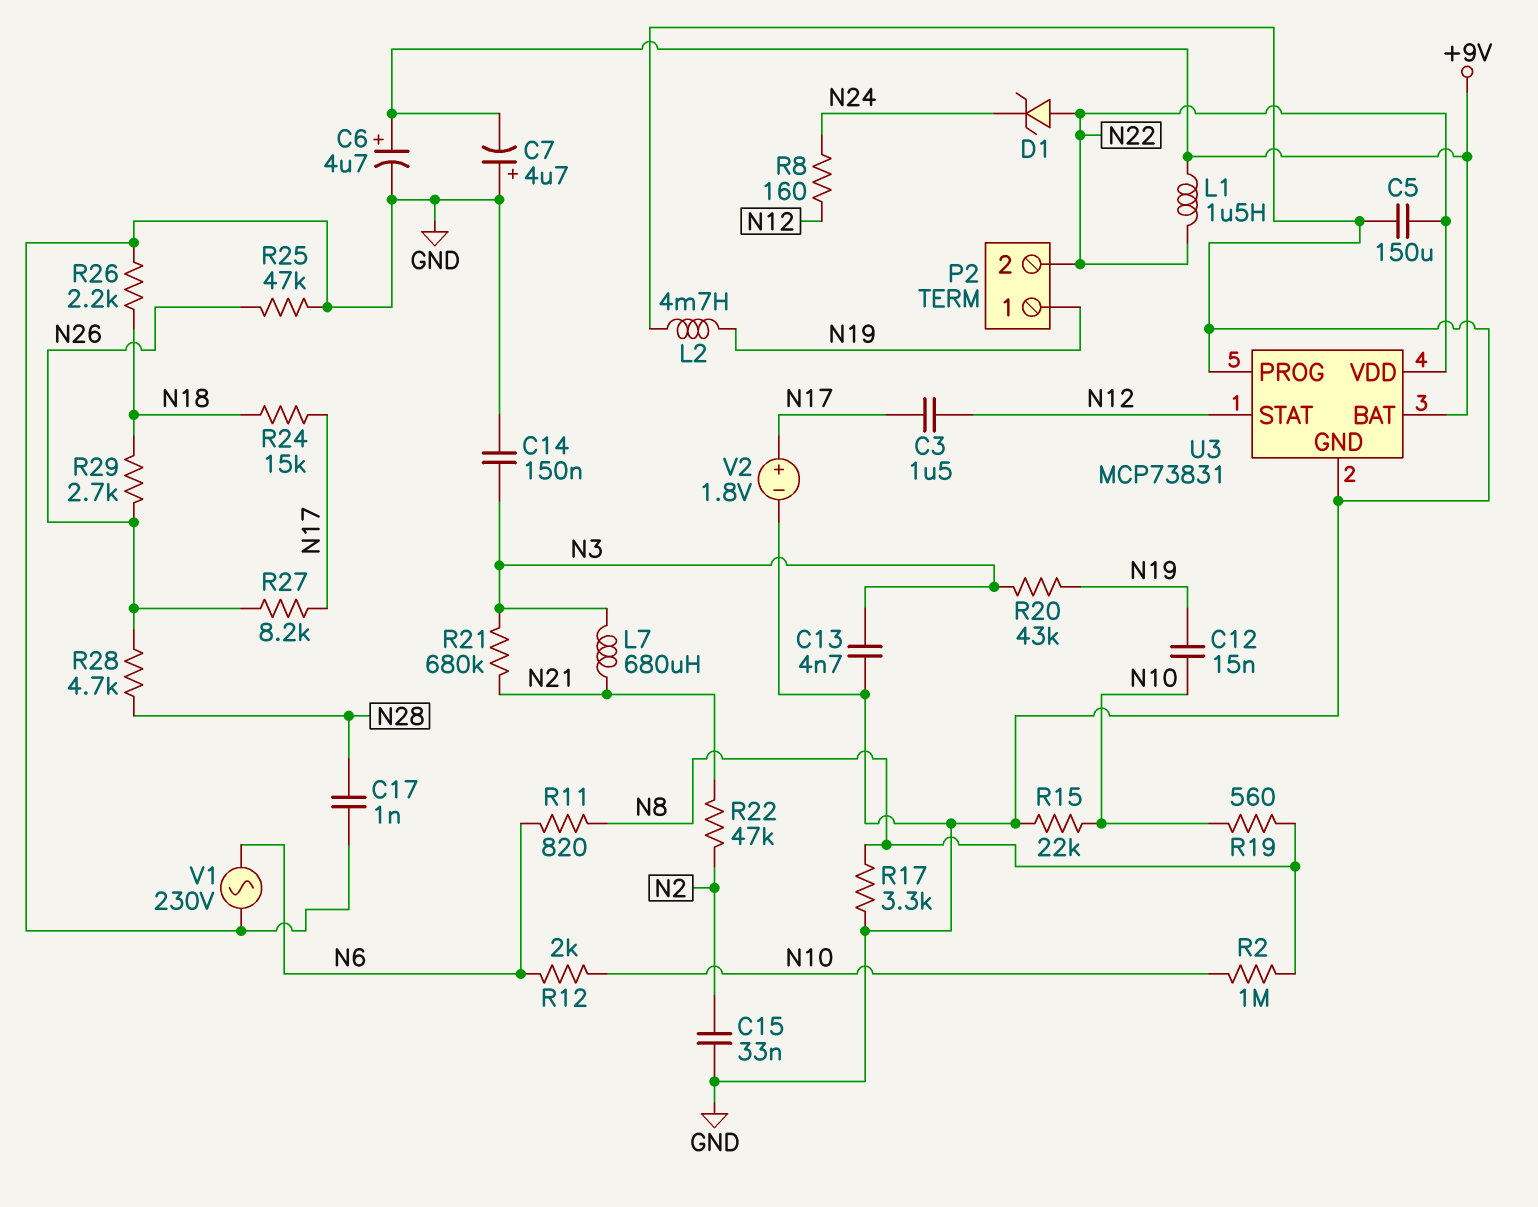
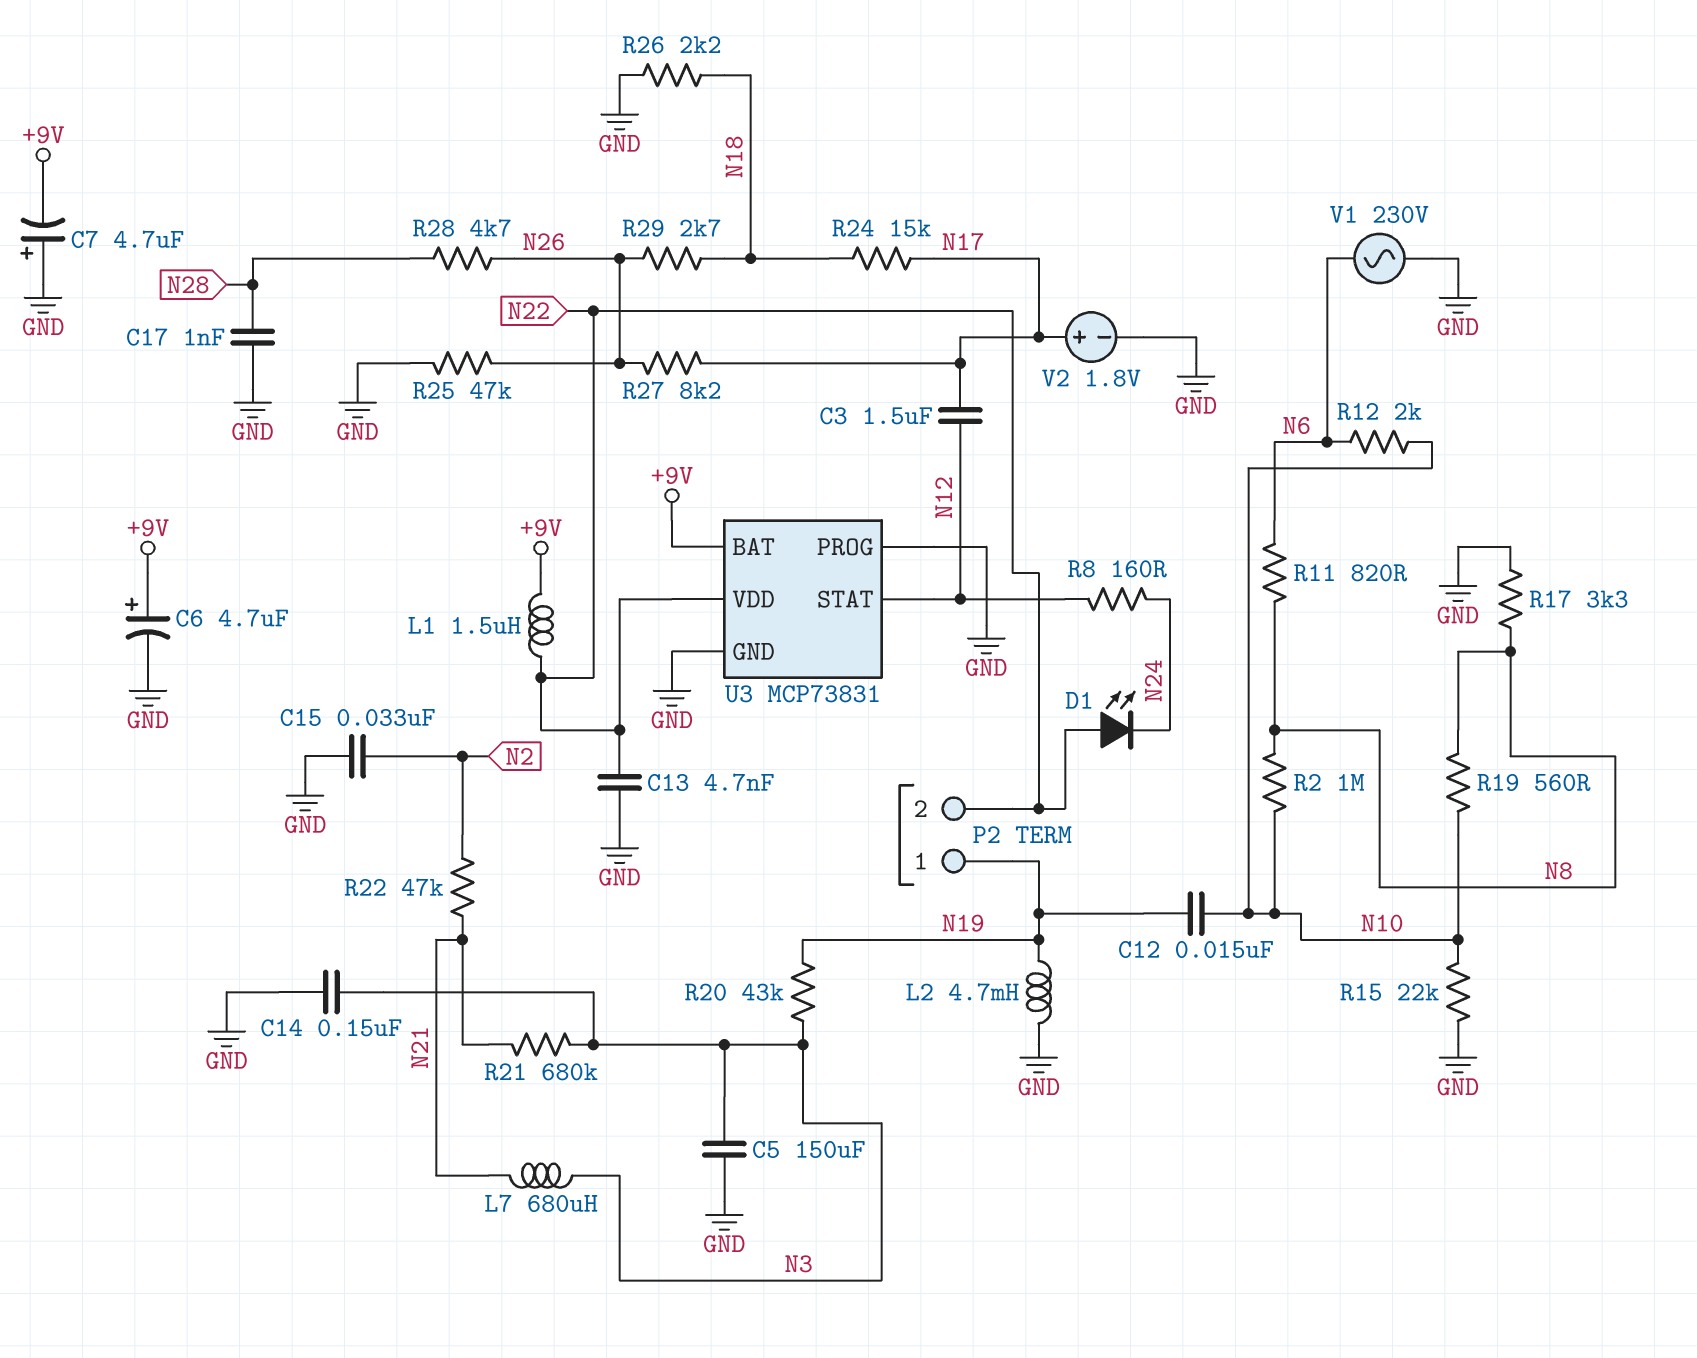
C5: 150uF (GND, N22) -> 150uF (GND, N3)
C13: 4.7nF (GND, N3) -> 4.7nF (GND, N22)
D1: zener (A N22, K N24) -> LED (A N22, K N24)

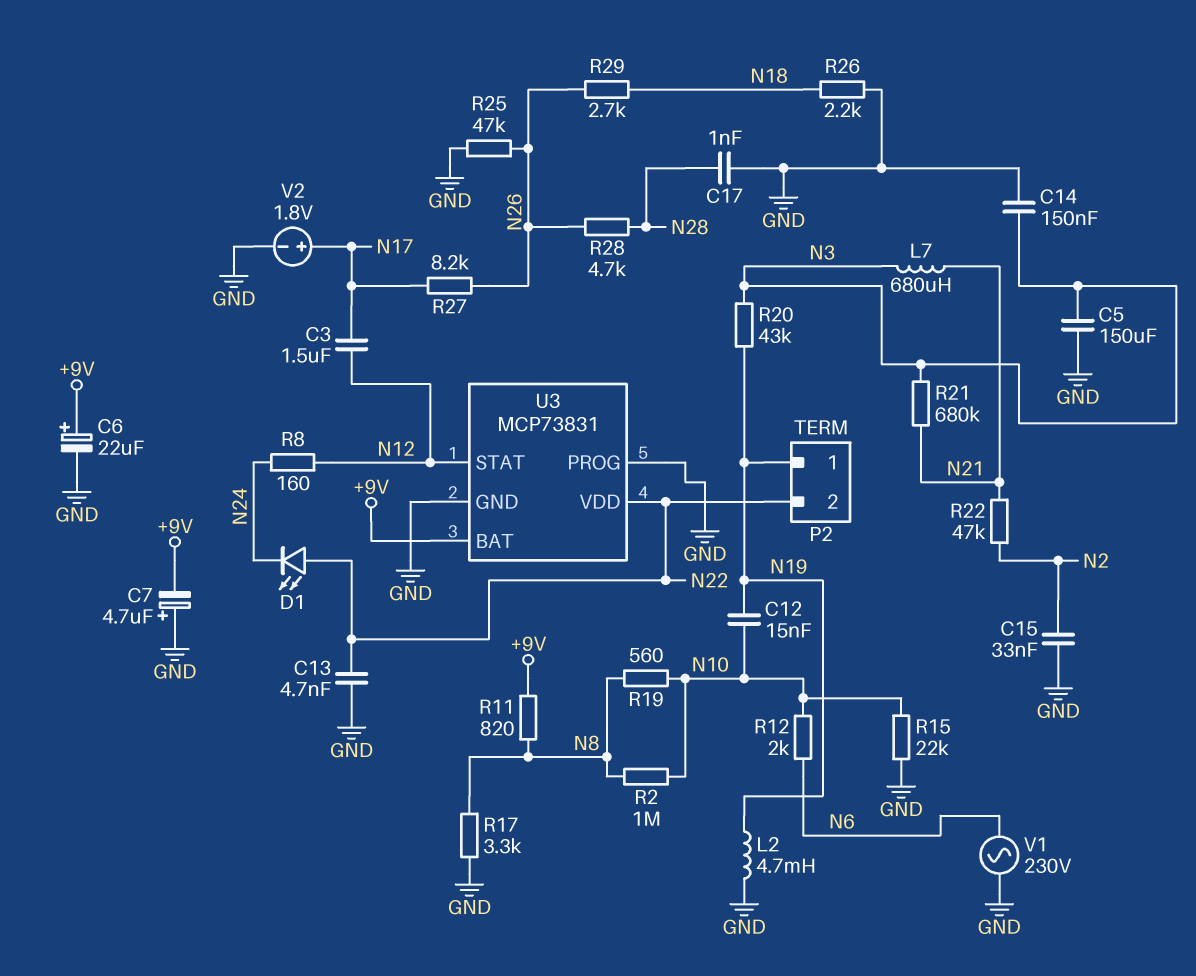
C6: 4.7uF (plus +9V, minus GND) -> 22uF (plus +9V, minus GND)
L1: 1.5uH (+9V, N22) -> none
R11: 820 (N6, N8) -> 820 (+9V, N8)
R24: 15k (N17, N18) -> none

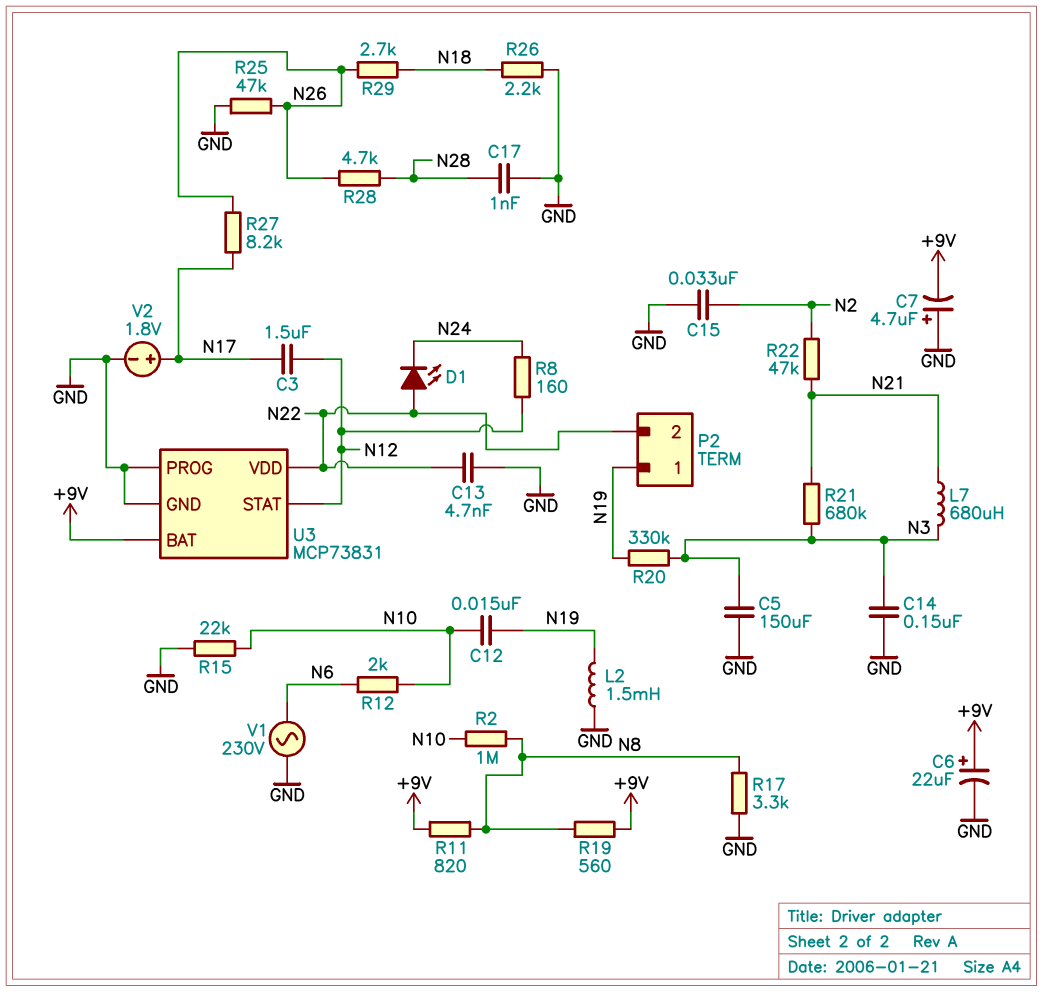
L2: 4.7mH (GND, N19) -> 1.5mH (GND, N19)
R19: 560 (N8, N10) -> 560 (+9V, N8)
R20: 43k (N3, N19) -> 330k (N3, N19)

